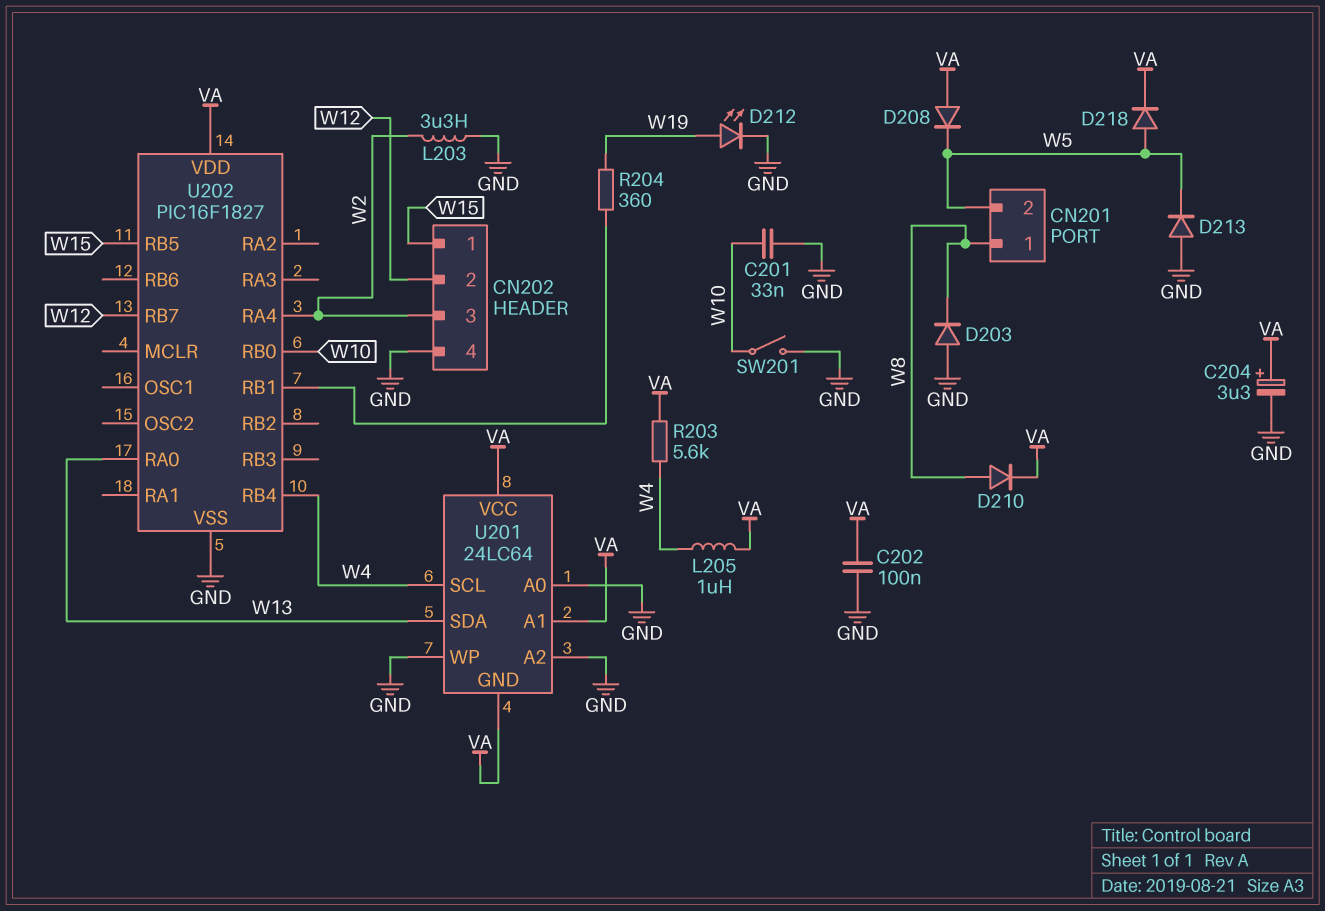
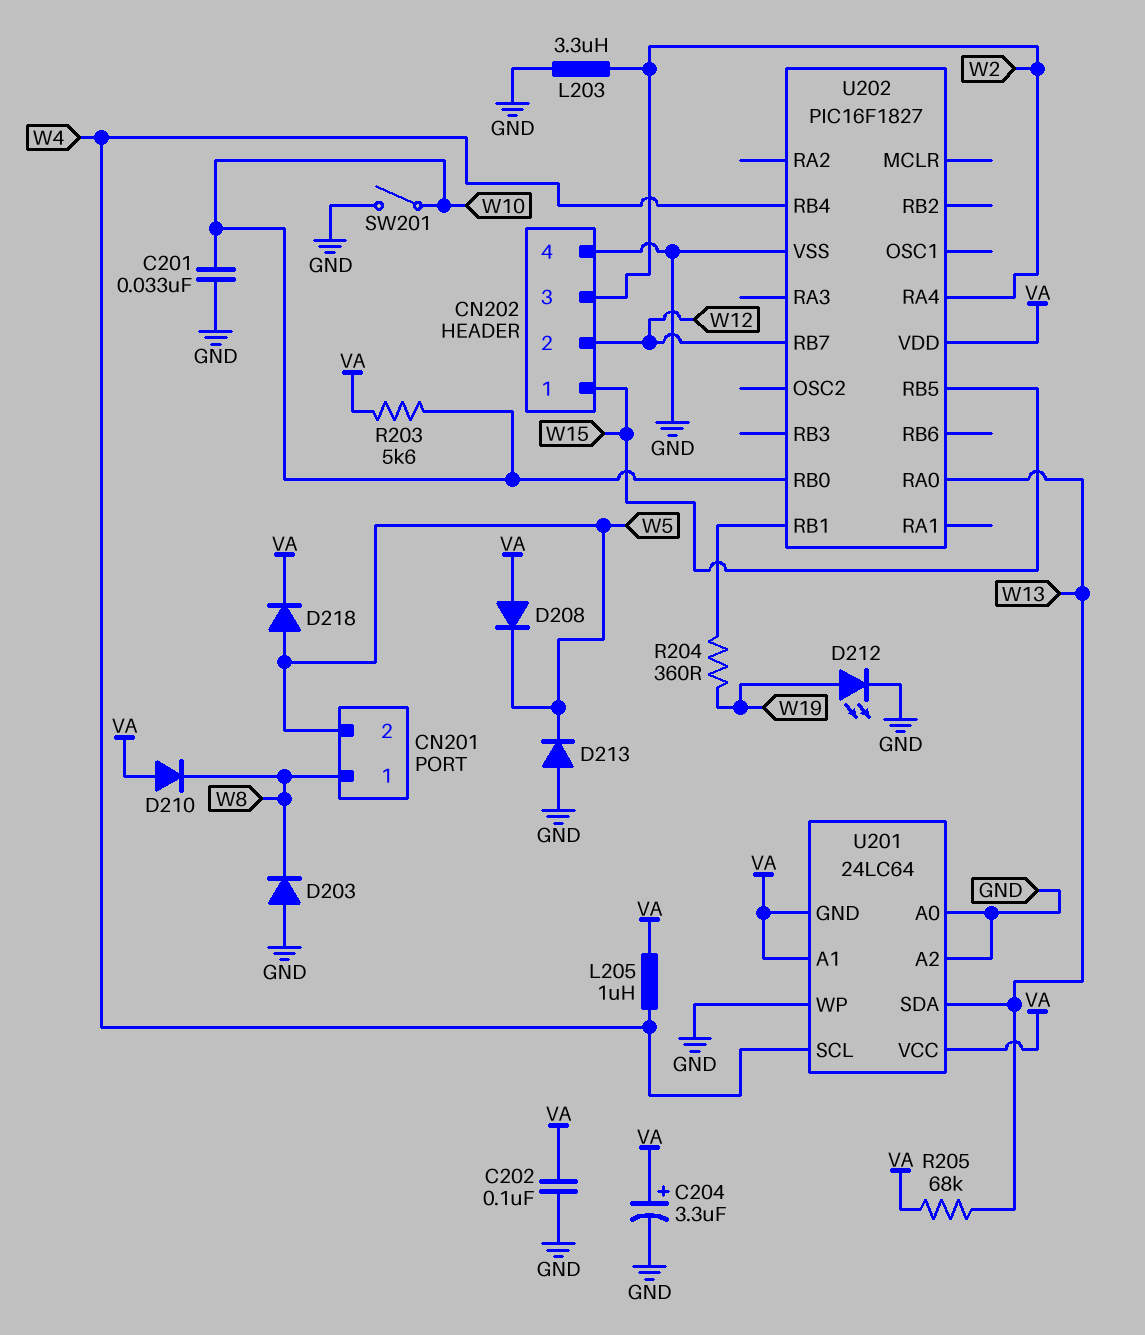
D210: diode (A W8, K VA) -> diode (A VA, K W8)
R203: 5.6k (VA, W4) -> 5.6k (VA, W10)
R205: none -> 68k (VA, W13)

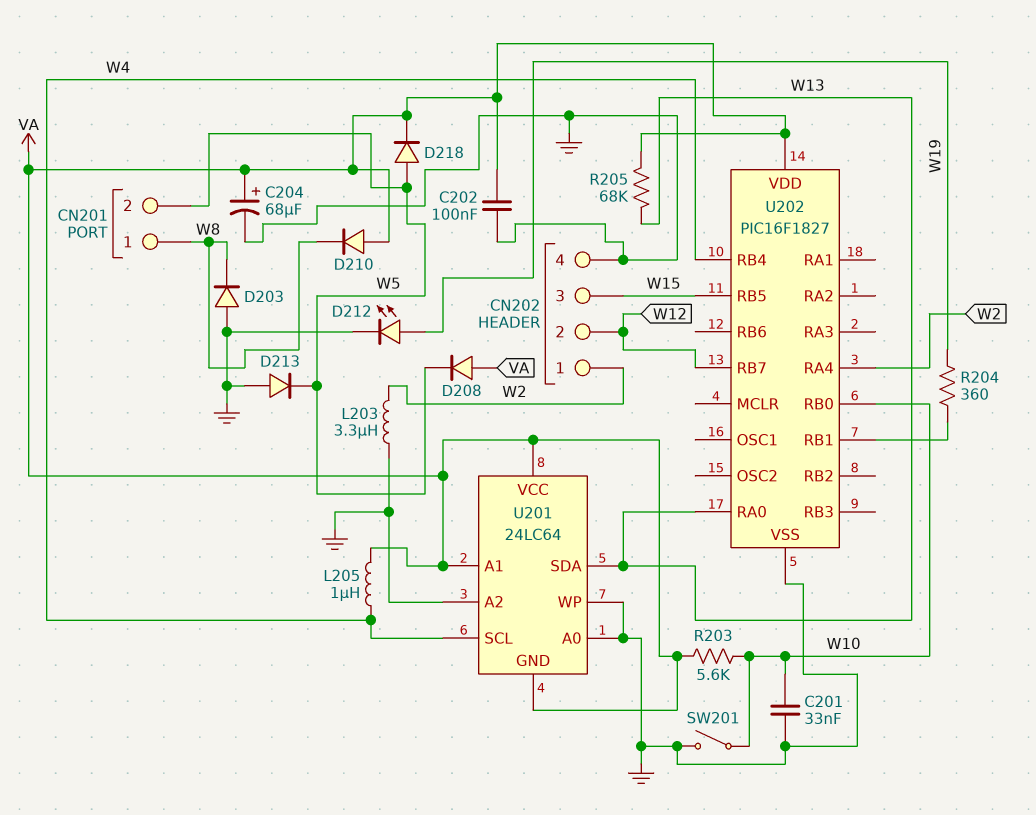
C204: 3.3uF (plus VA, minus GND) -> 68uF (plus VA, minus GND)
CN202 pin 1: W15 -> W2
CN202 pin 3: W2 -> W15

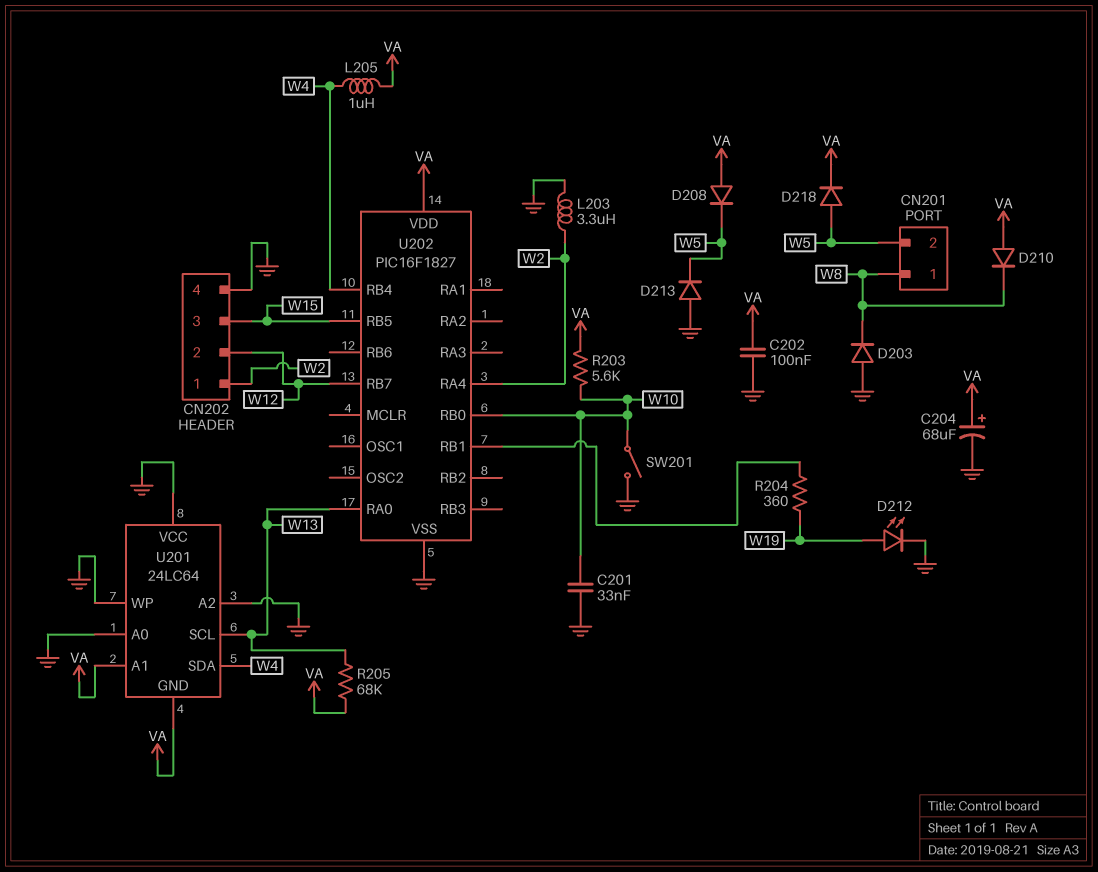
U201 pin SCL: W4 -> W13
U201 pin SDA: W13 -> W4
U201 pin VCC: VA -> GND

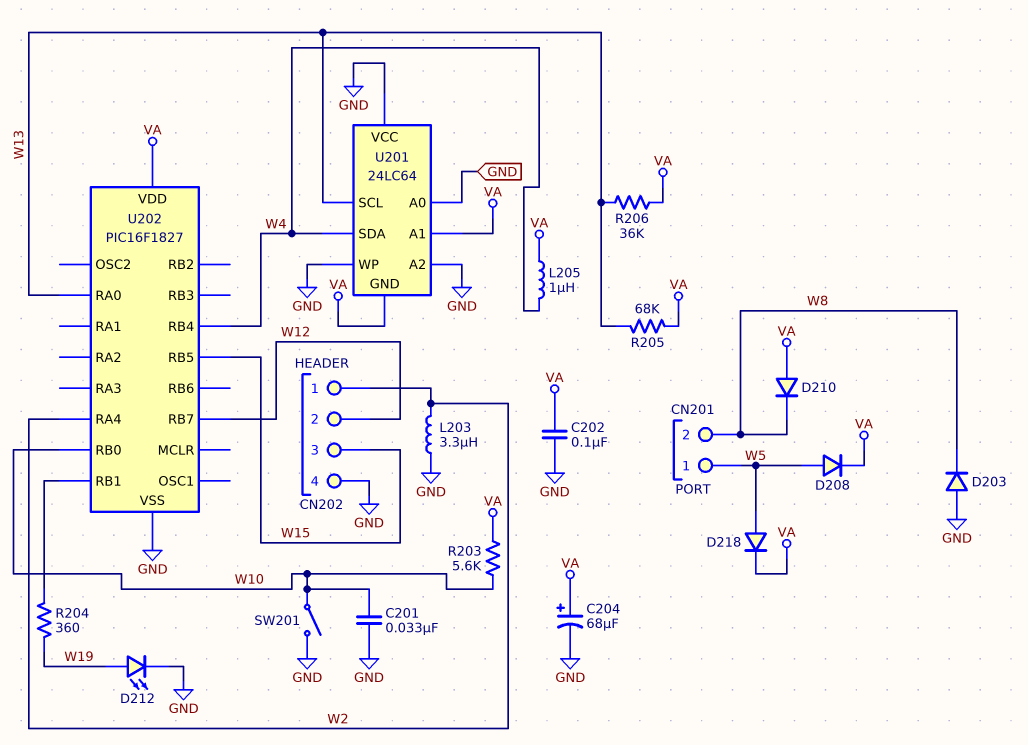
CN201 pin 1: W8 -> W5
CN201 pin 2: W5 -> W8
D208: diode (A VA, K W5) -> diode (A W5, K VA)
D213: diode (A GND, K W5) -> none
R206: none -> 36k (VA, W13)

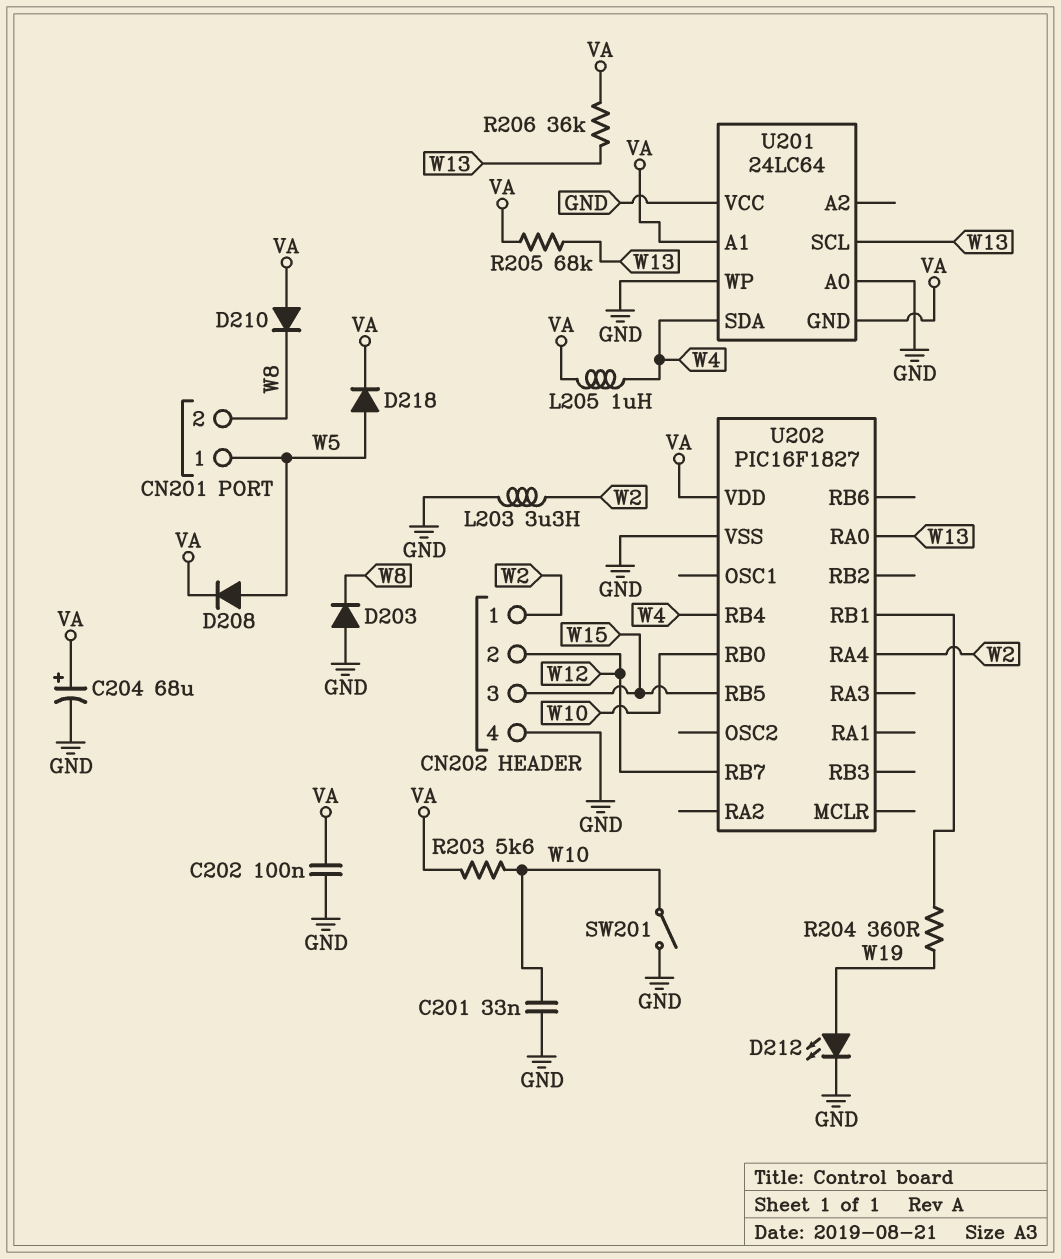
U201 pin A2: GND -> none

